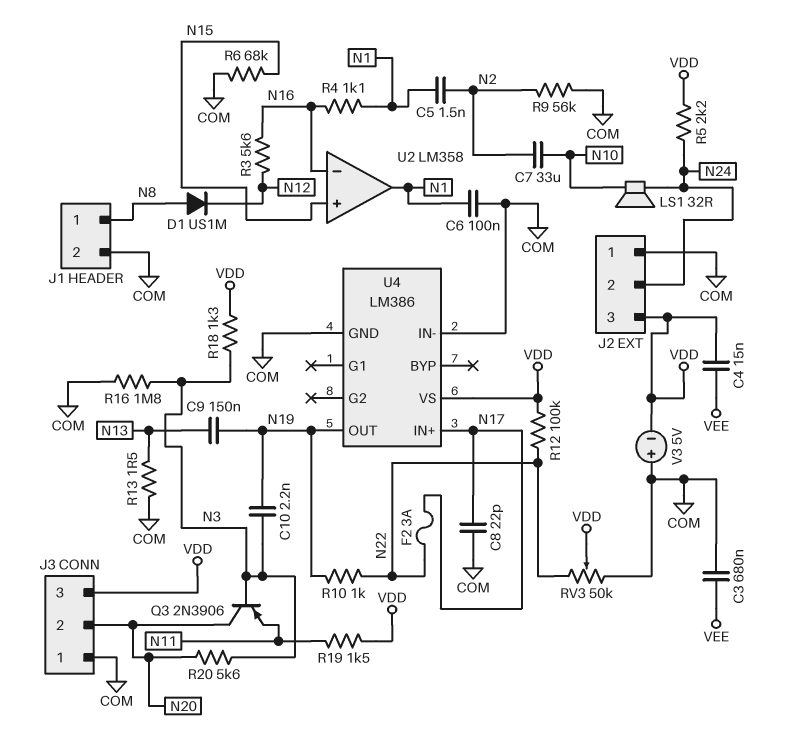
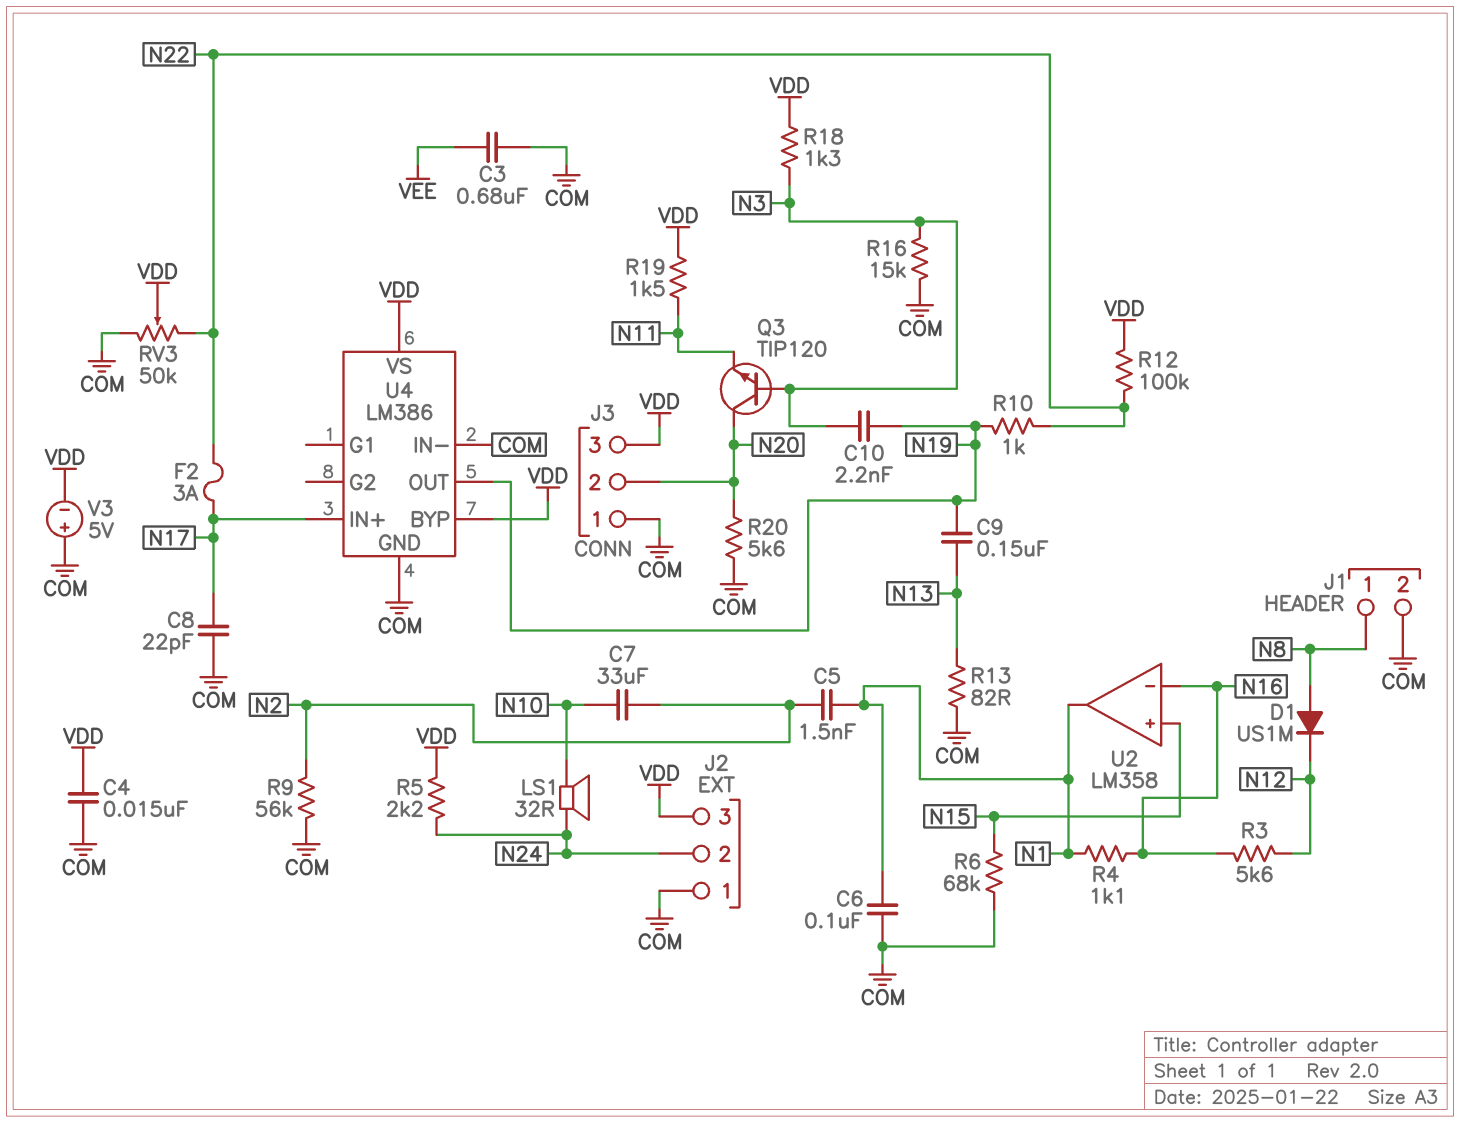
C4: 15nF (VDD, VEE) -> 15nF (COM, VDD)
Q3: PNP 2N3906 (B N3, C N20, E N11) -> NPN TIP120 (B N3, C N20, E N11)
R13: 1.5 (COM, N13) -> 82 (COM, N13)
R16: 1.8M (COM, N3) -> 15k (COM, N3)
R20: 5.6k (N3, N20) -> 5.6k (COM, N20)
U4 pin BYP: none -> VDD

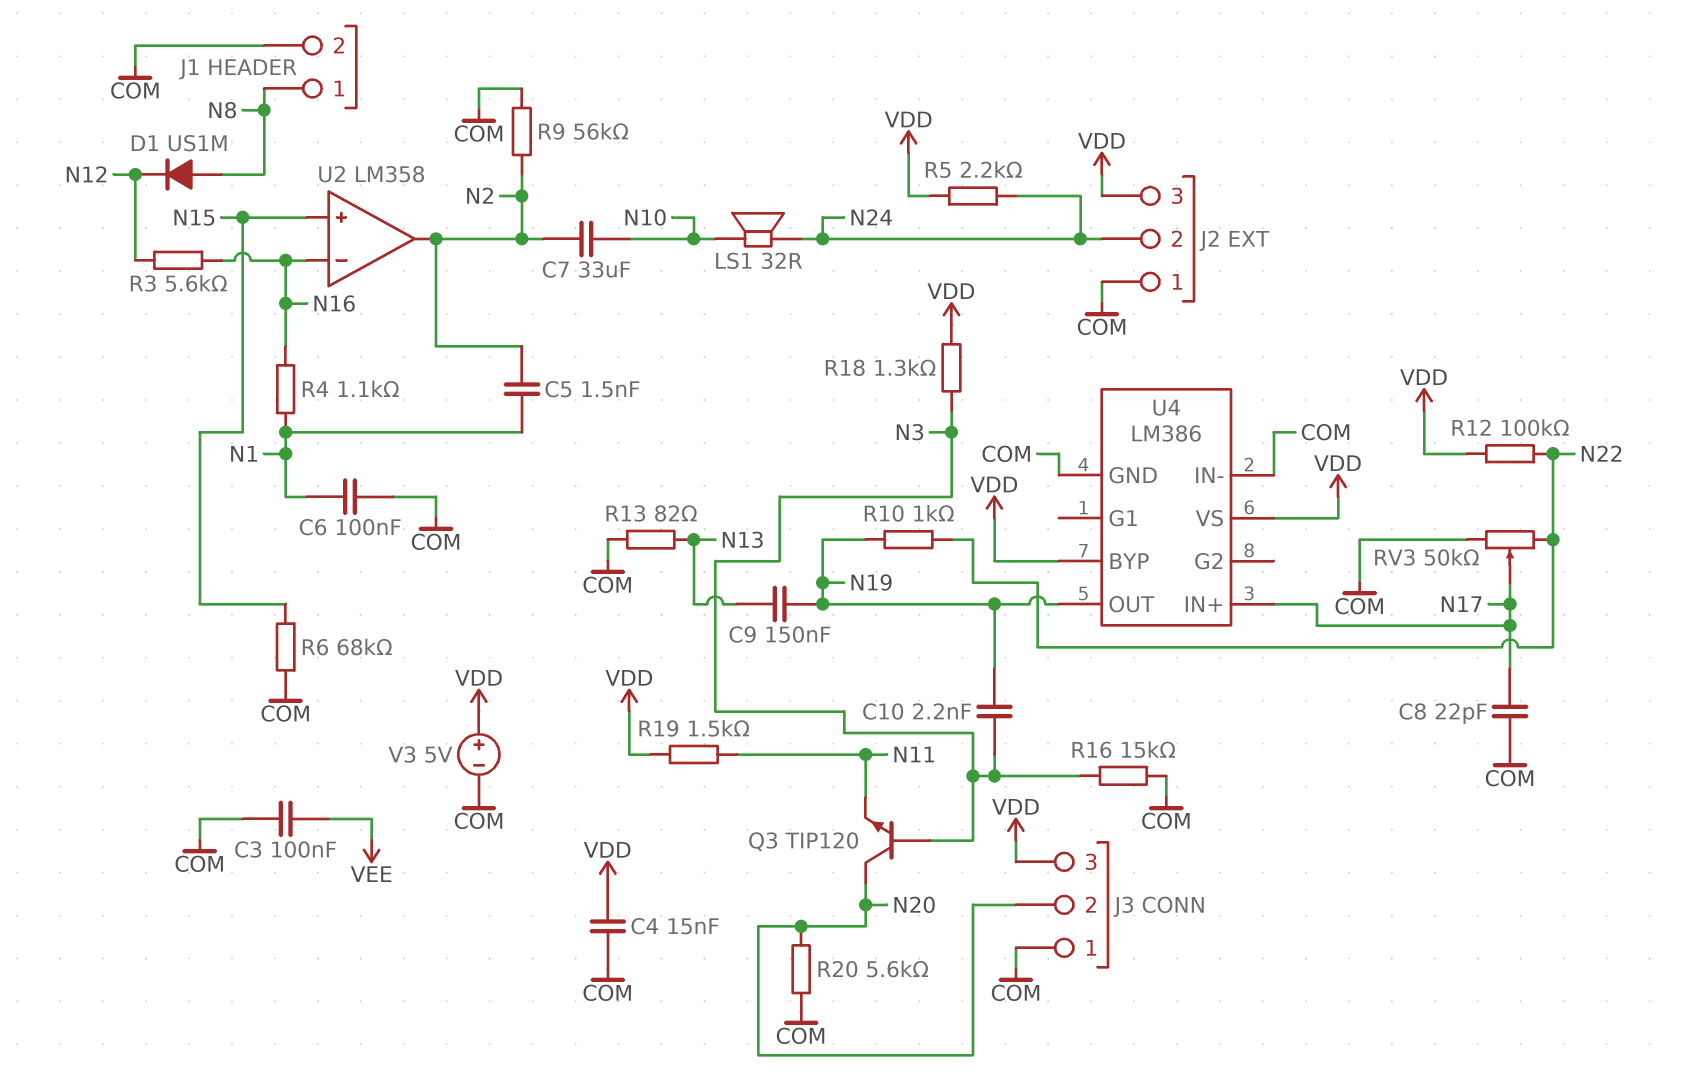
C3: 680nF (COM, VEE) -> 100nF (COM, VEE)
F2: 3A (N17, N22) -> none
RV3: 50k (COM, N22, wiper VDD) -> 50k (COM, N22, wiper N17)
U2 pin out: N1 -> N2
V3: 5V (plus COM, minus VDD) -> 5V (plus VDD, minus COM)

